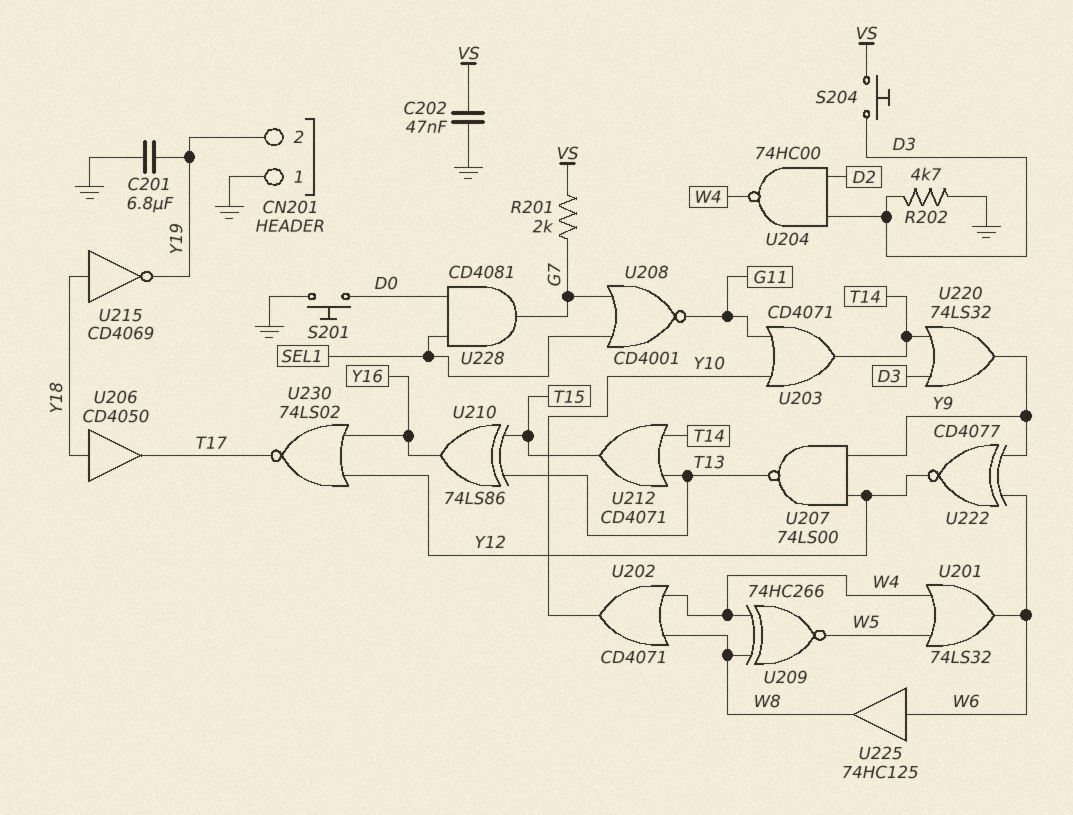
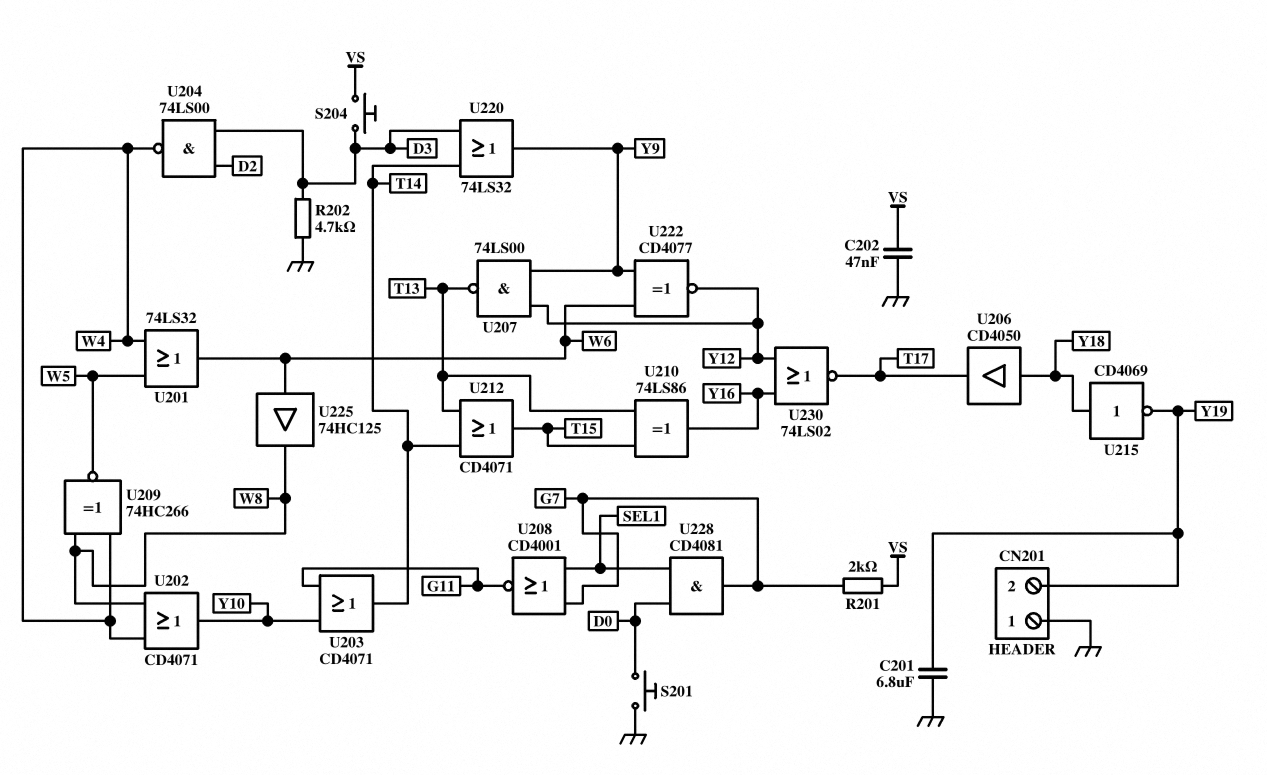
U204: NAND 74HC00 (in D2, in D3, out W4) -> NAND 74LS00 (in D2, in D3, out W4)

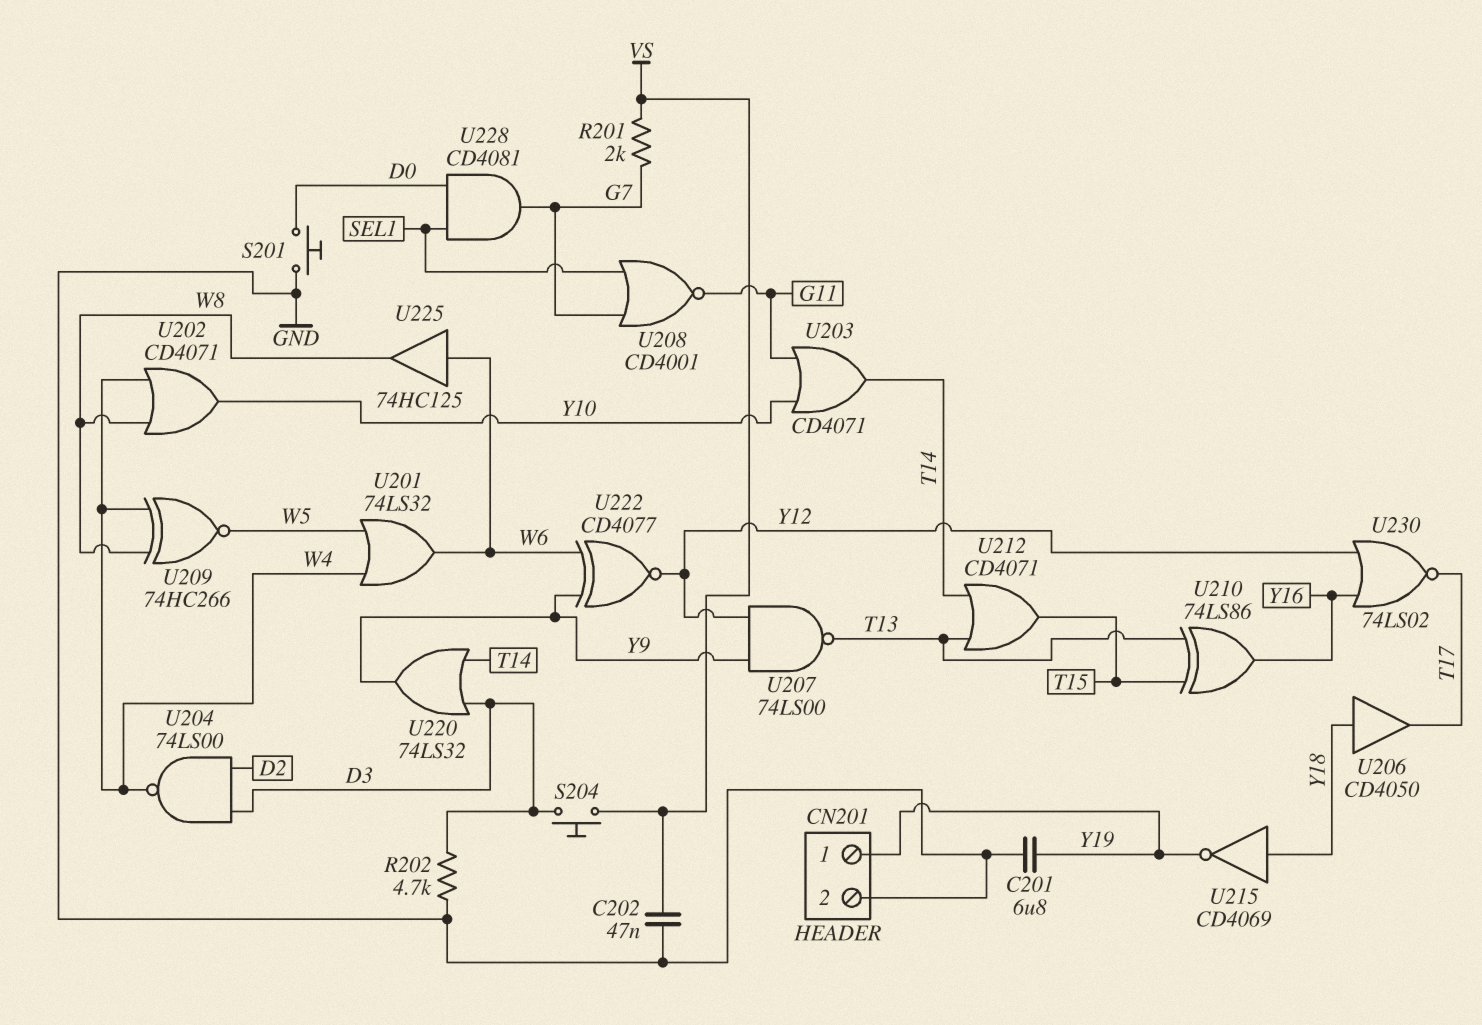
CN201 pin 1: GND -> Y19
CN201 pin 2: Y19 -> GND

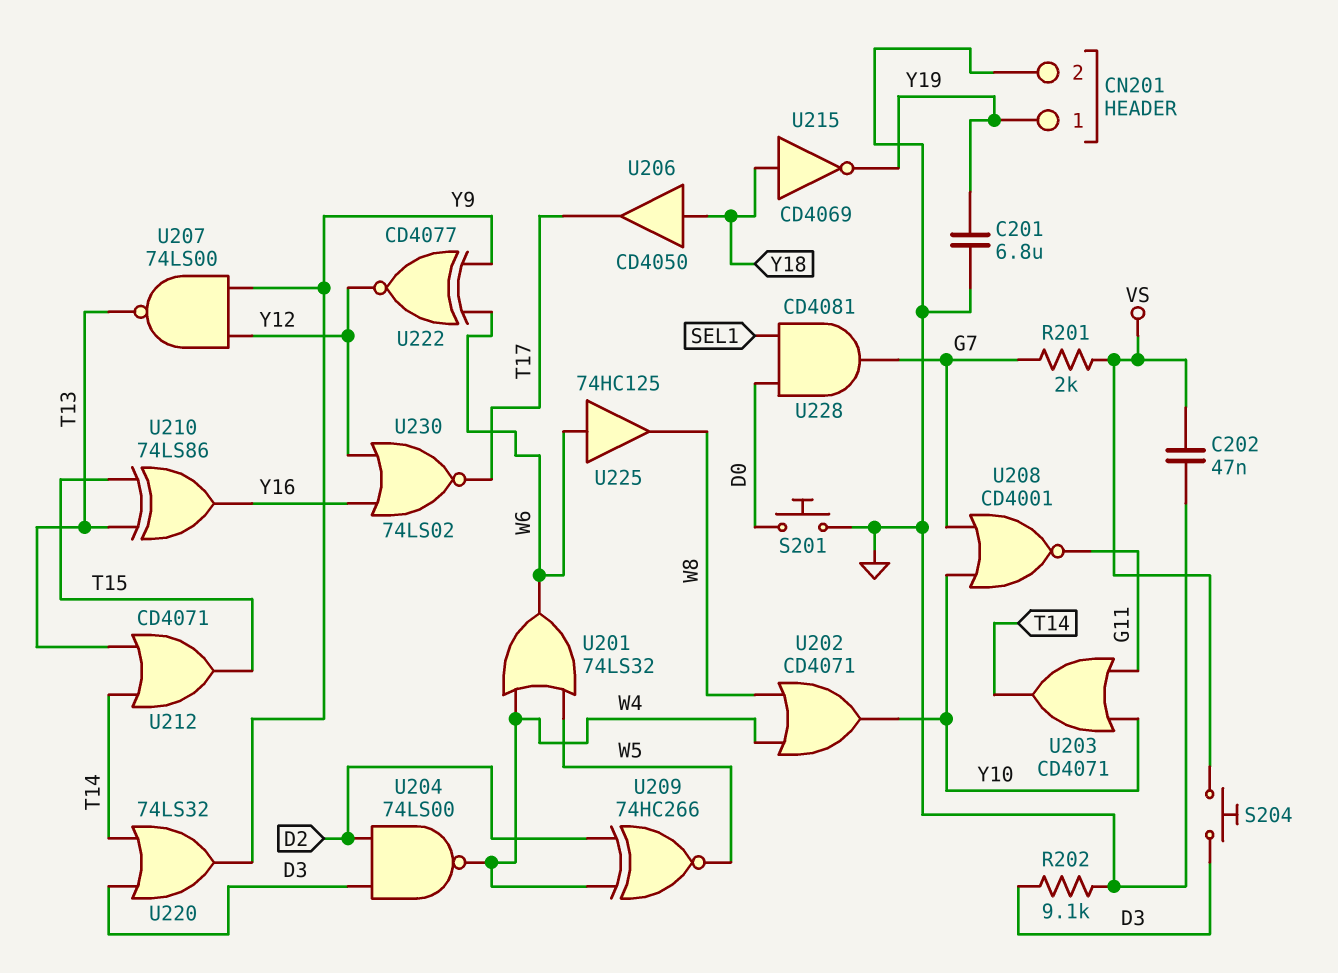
R202: 4.7k (D3, GND) -> 9.1k (D3, GND)
U208: NOR CD4001 (in G7, in SEL1, out G11) -> NOR CD4001 (in G7, in Y10, out G11)
U209: XNOR 74HC266 (in W4, in W8, out W5) -> XNOR 74HC266 (in D2, in W4, out W5)

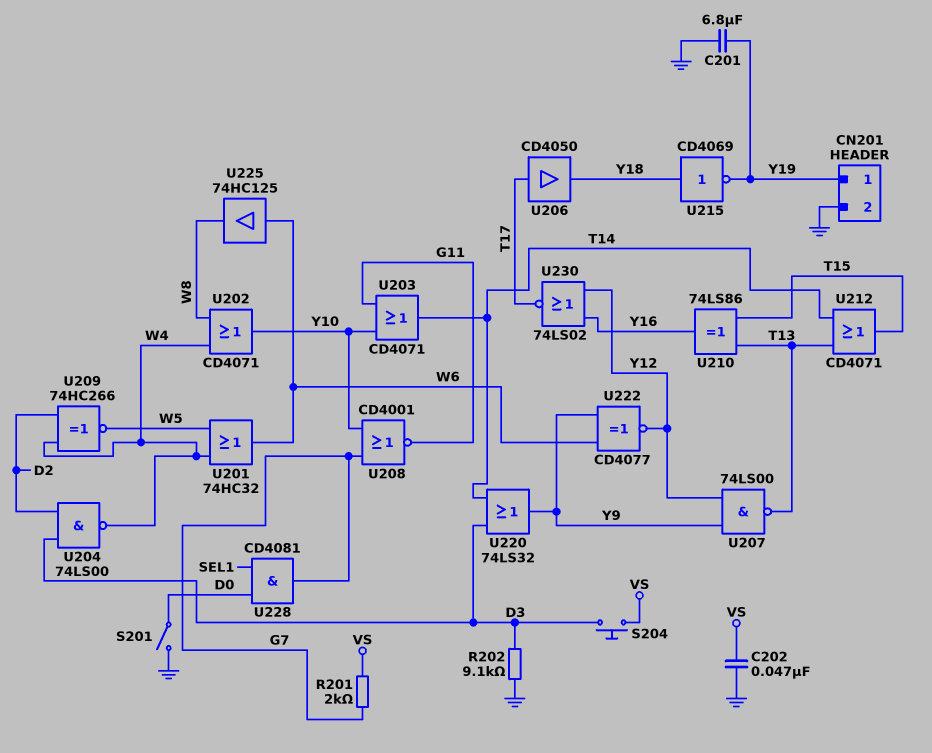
S201: button (D0, GND) -> switch (D0, GND)
U201: OR 74LS32 (in W4, in W5, out W6) -> OR 74HC32 (in W4, in W5, out W6)
U206: buffer CD4050 (in Y18, out T17) -> buffer CD4050 (in T17, out Y18)

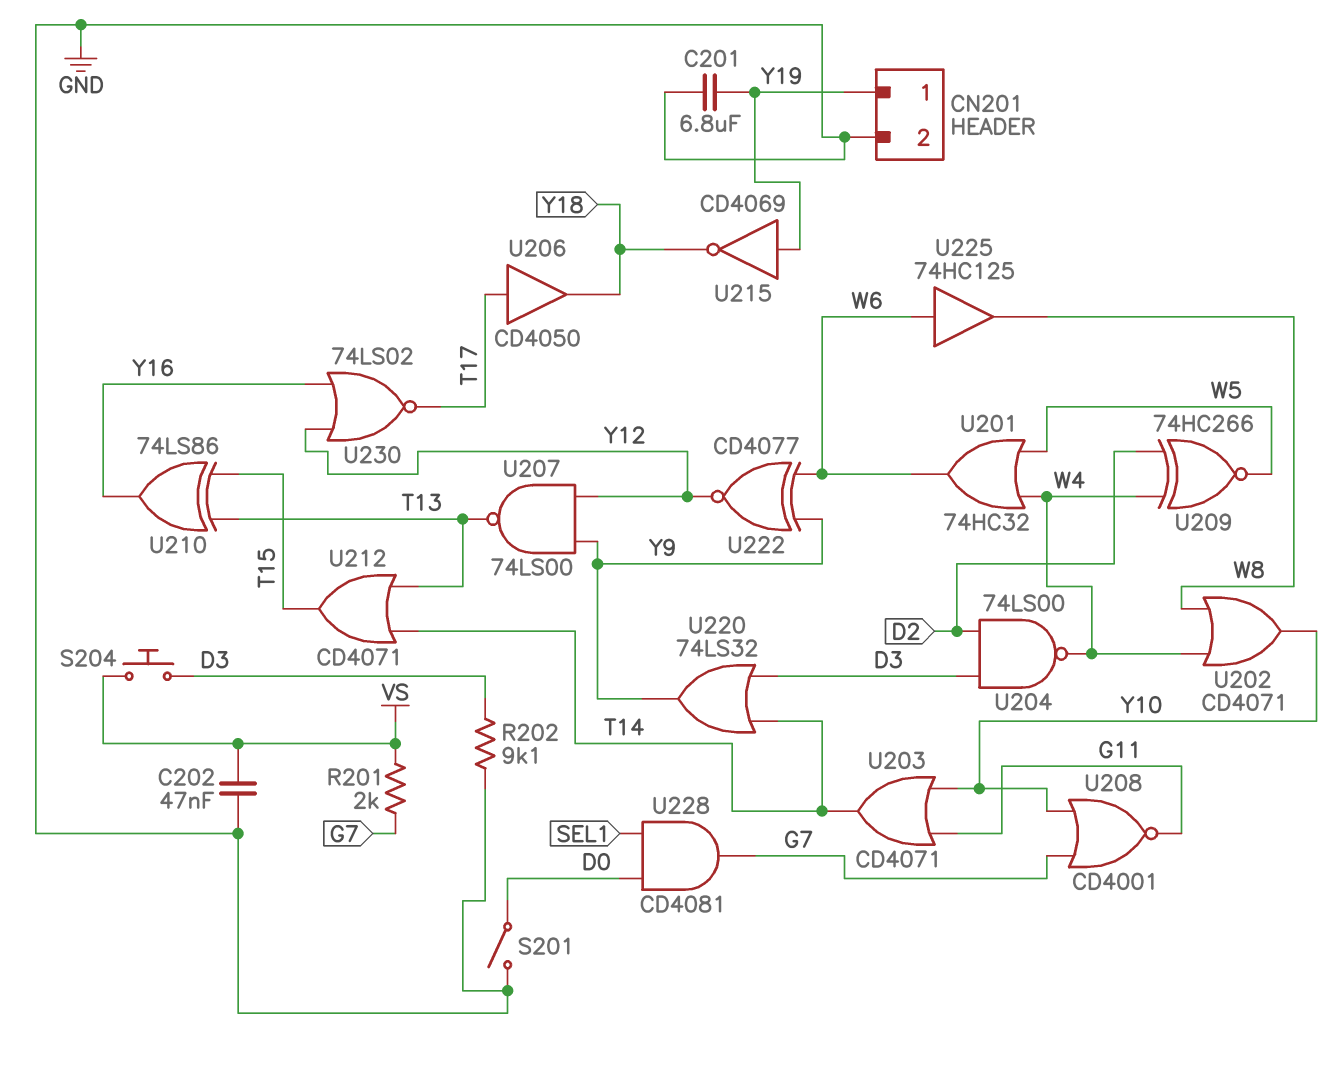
U215: NOT CD4069 (in Y18, out Y19) -> NOT CD4069 (in Y19, out Y18)

